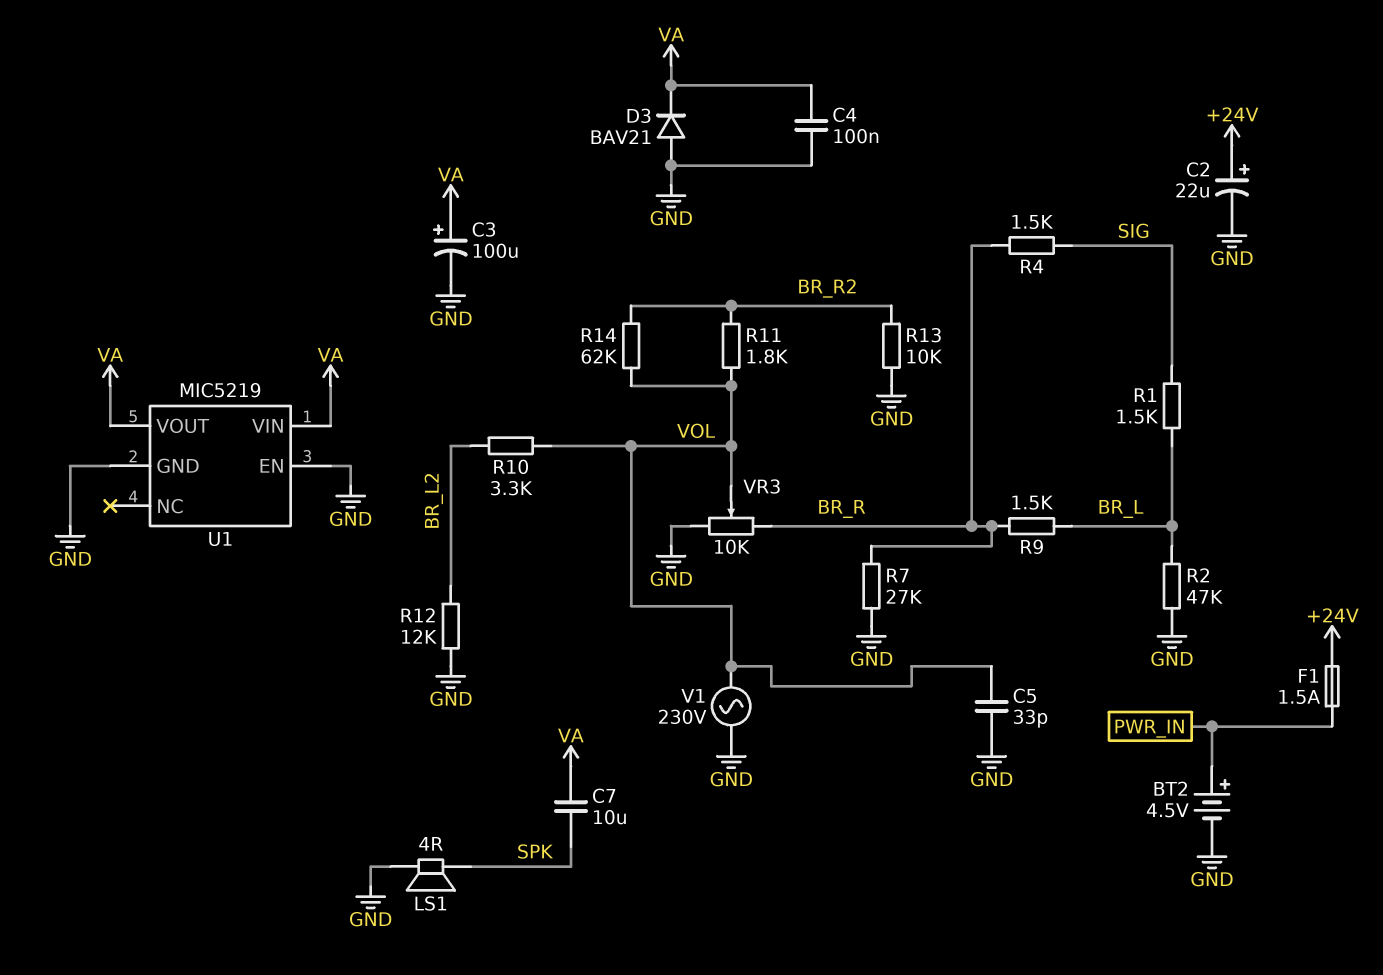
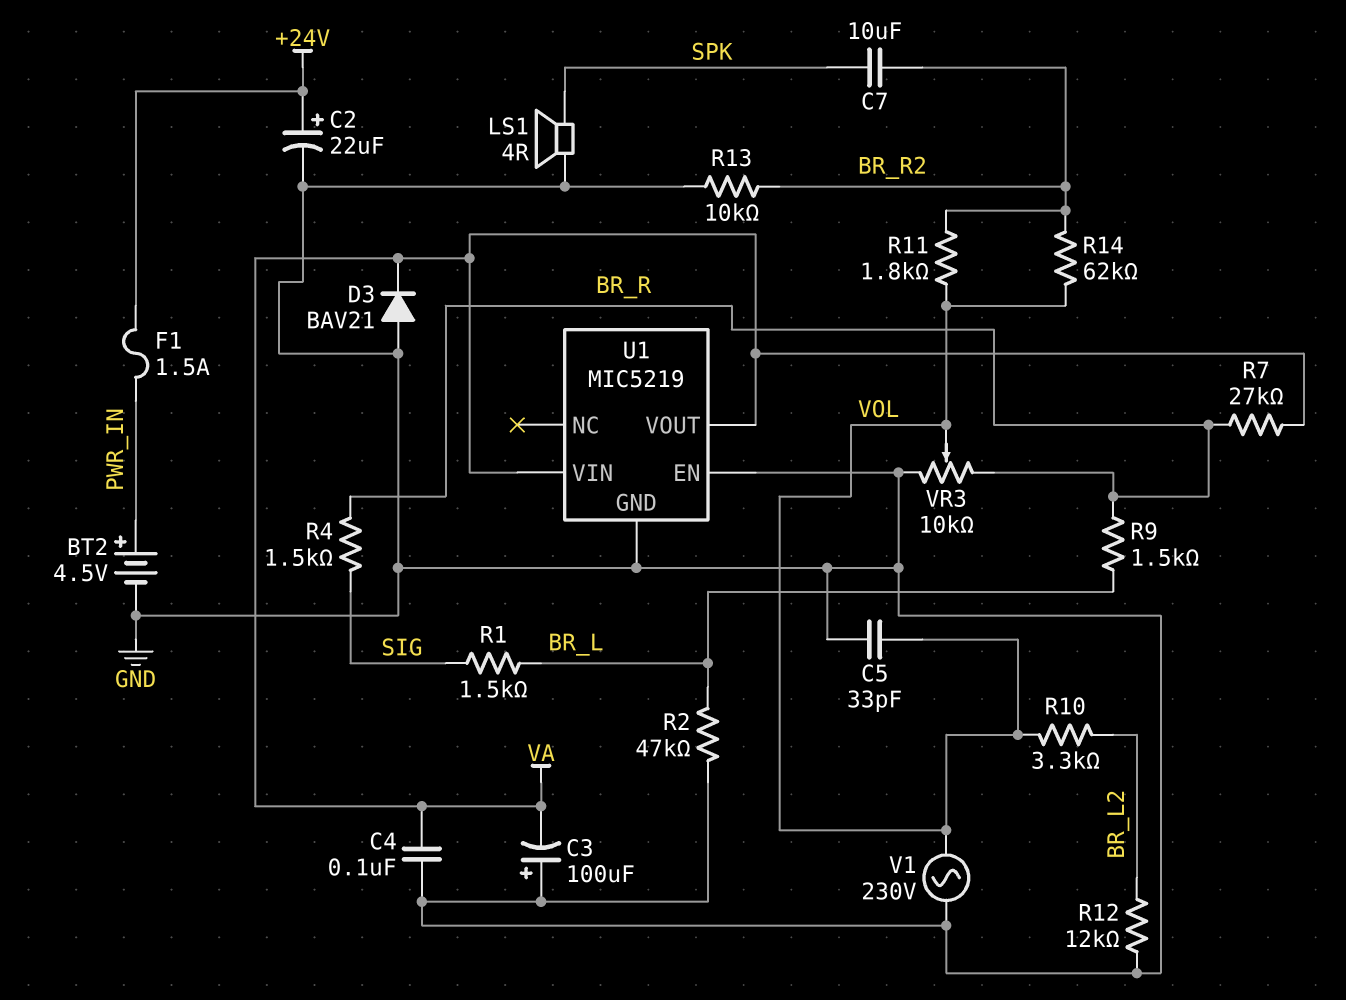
C3: 100uF (plus VA, minus GND) -> 100uF (plus GND, minus VA)
C7: 10uF (SPK, VA) -> 10uF (BR_R2, SPK)
R7: 27k (BR_R, GND) -> 27k (BR_R, VA)

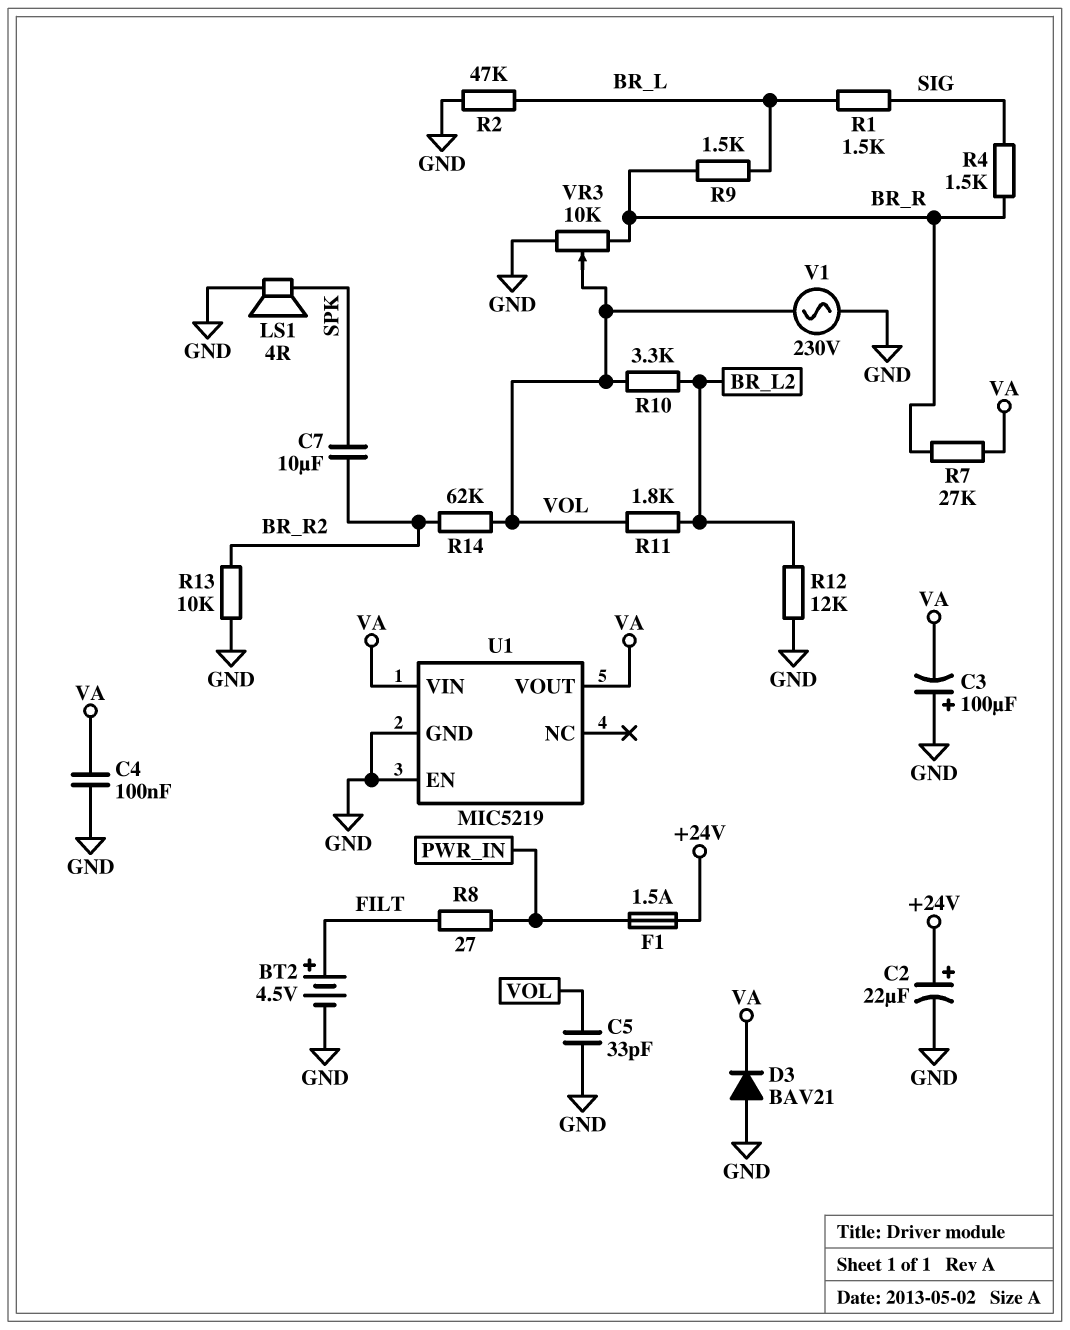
BT2: 4.5V (plus PWR_IN, minus GND) -> 4.5V (plus FILT, minus GND)
R8: none -> 27 (FILT, PWR_IN)
R11: 1.8k (BR_R2, VOL) -> 1.8k (BR_L2, VOL)

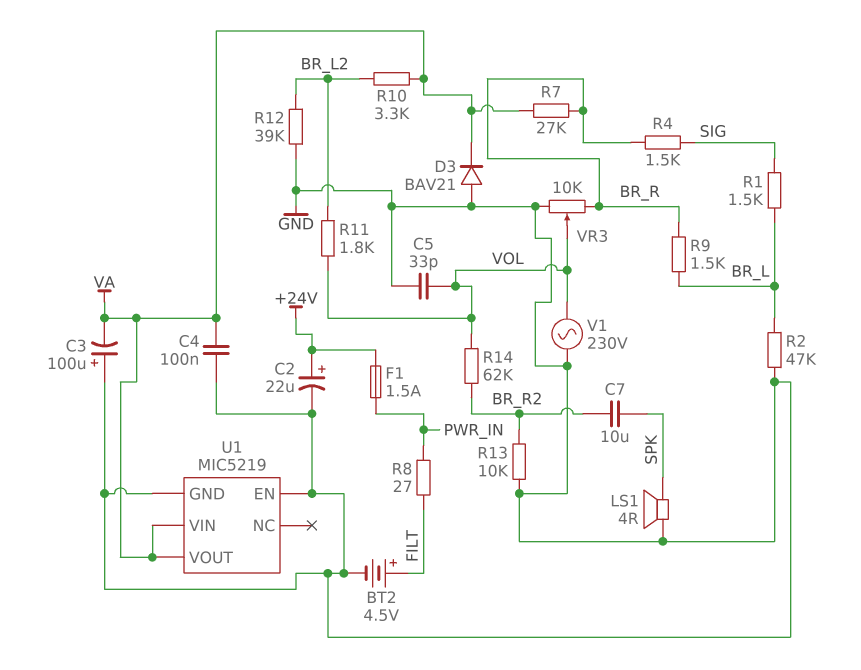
R10: 3.3k (BR_L2, VOL) -> 3.3k (BR_L2, VA)
R12: 12k (BR_L2, GND) -> 39k (BR_L2, GND)

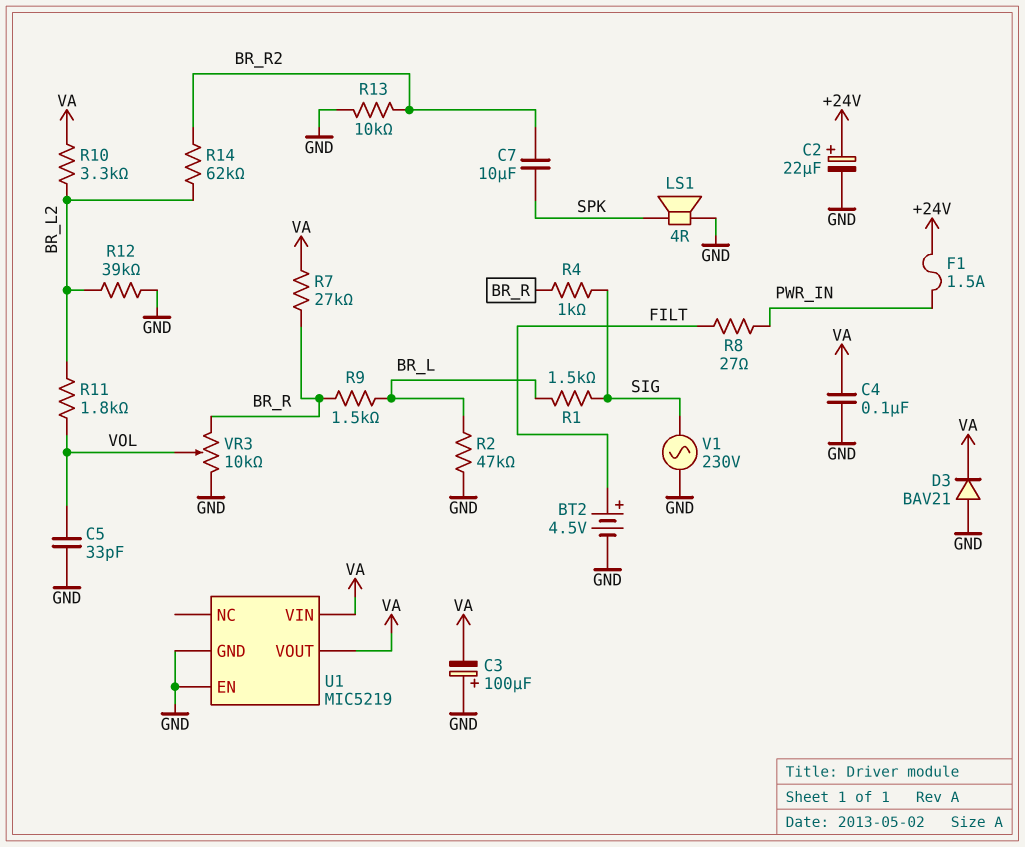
R4: 1.5k (BR_R, SIG) -> 1k (BR_R, SIG)
R14: 62k (BR_R2, VOL) -> 62k (BR_L2, BR_R2)
V1: AC 230V (GND, VOL) -> AC 230V (GND, SIG)

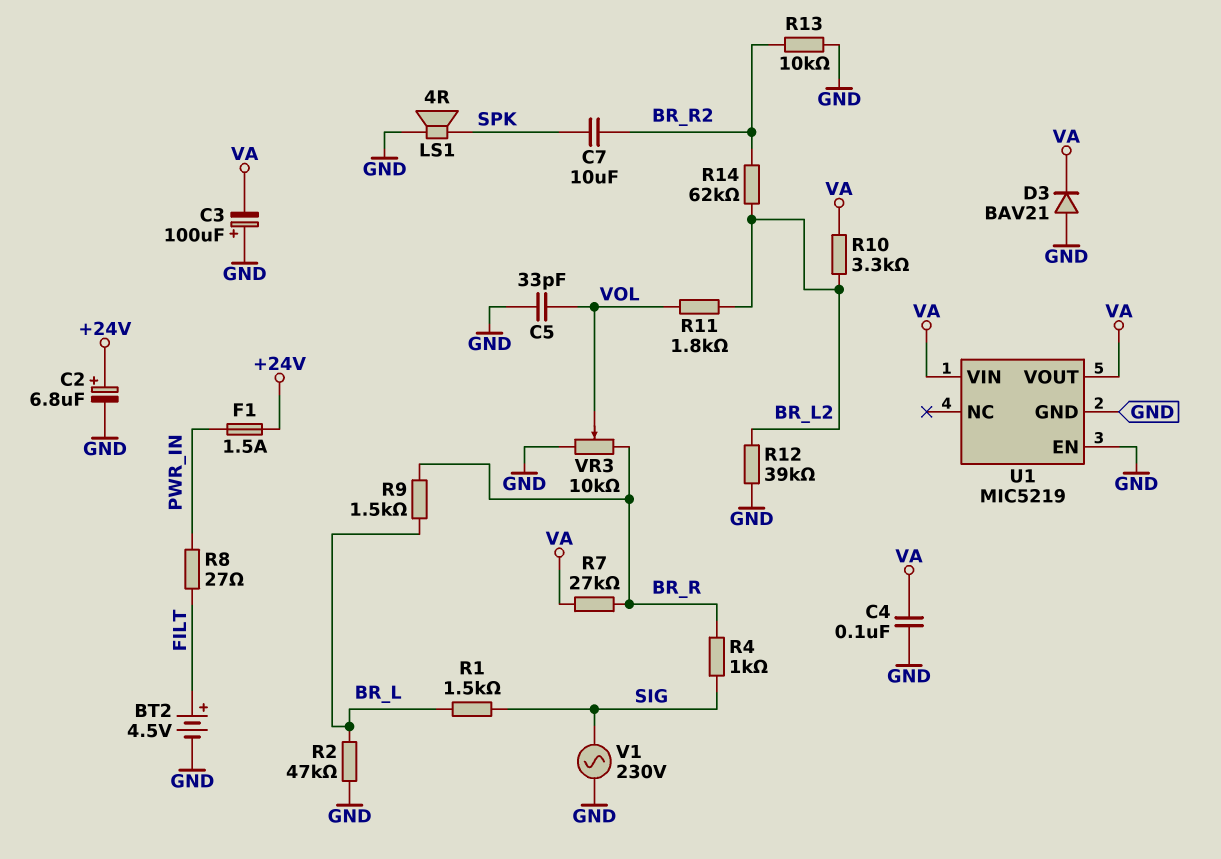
C2: 22uF (plus +24V, minus GND) -> 6.8uF (plus +24V, minus GND)

